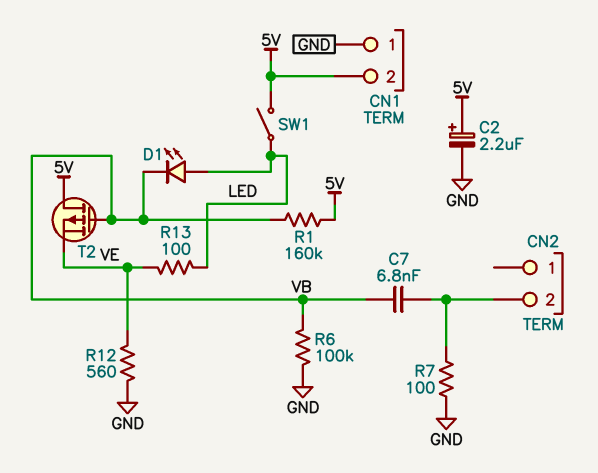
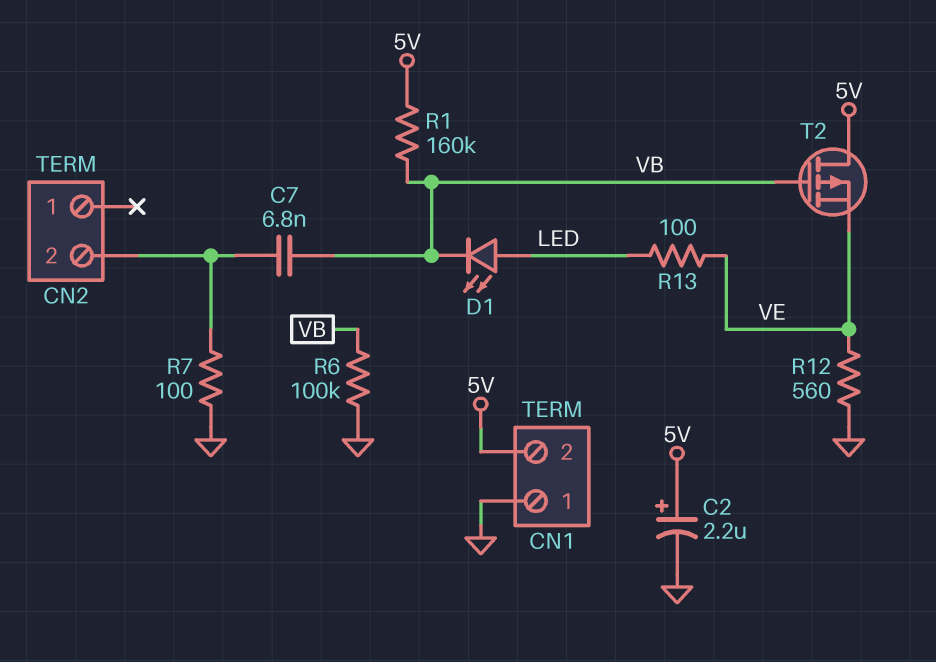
SW1: switch (5V, LED) -> none

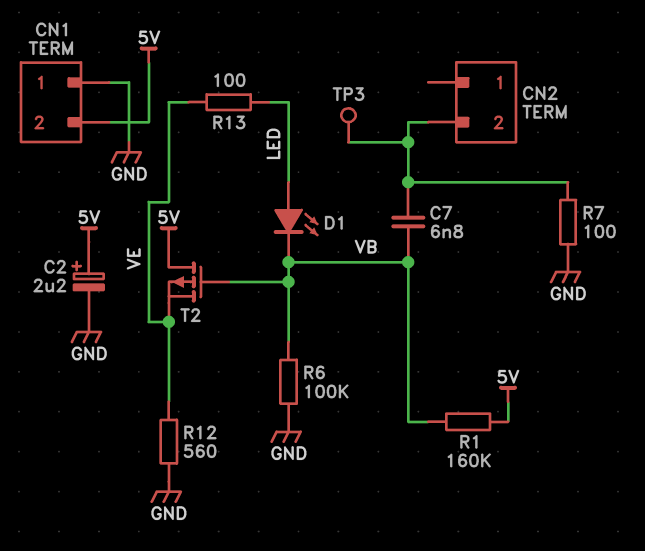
TP3: none -> test point (CN2/2)

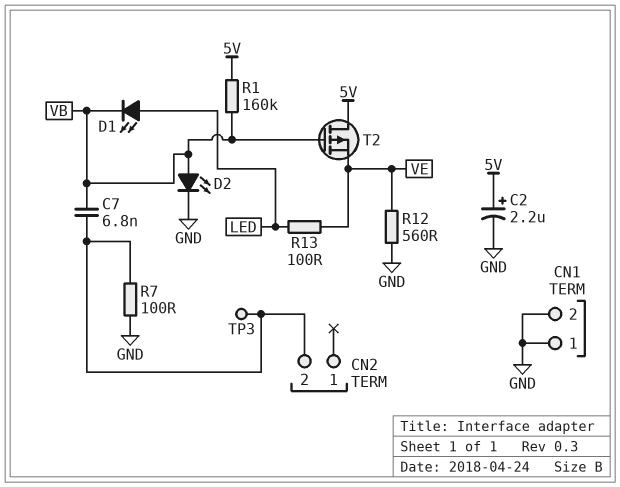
CN1 pin 2: 5V -> GND
D2: none -> LED (A VB, K GND)
R6: 100k (GND, VB) -> none

